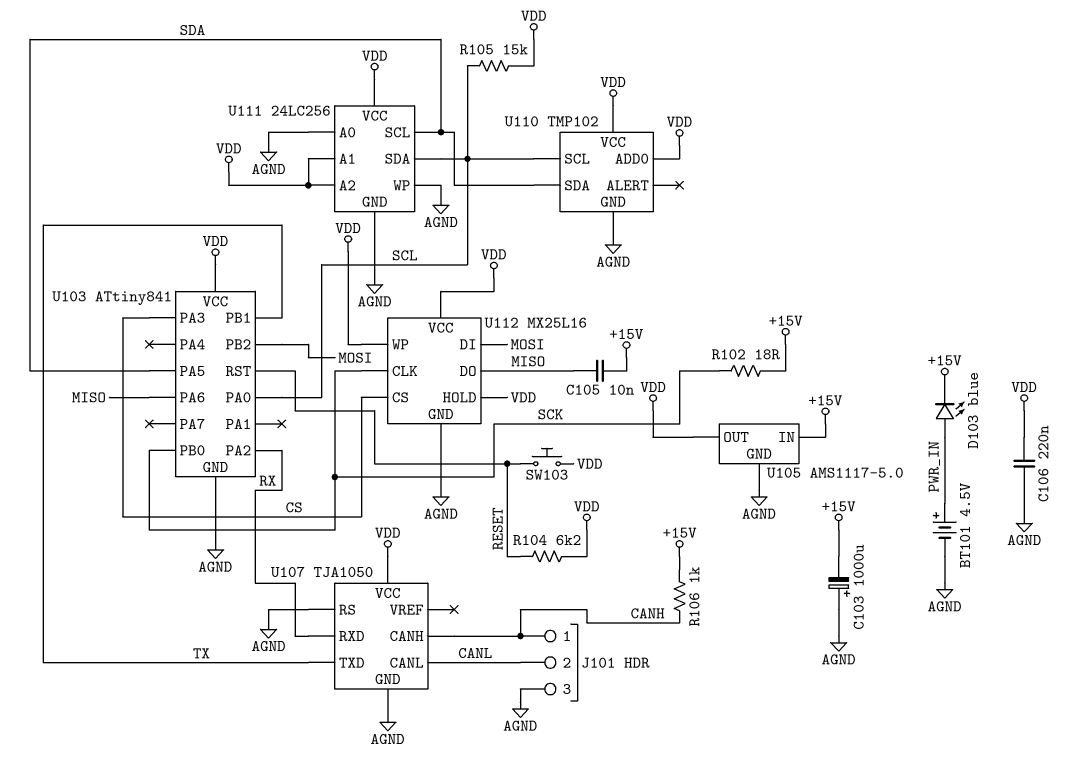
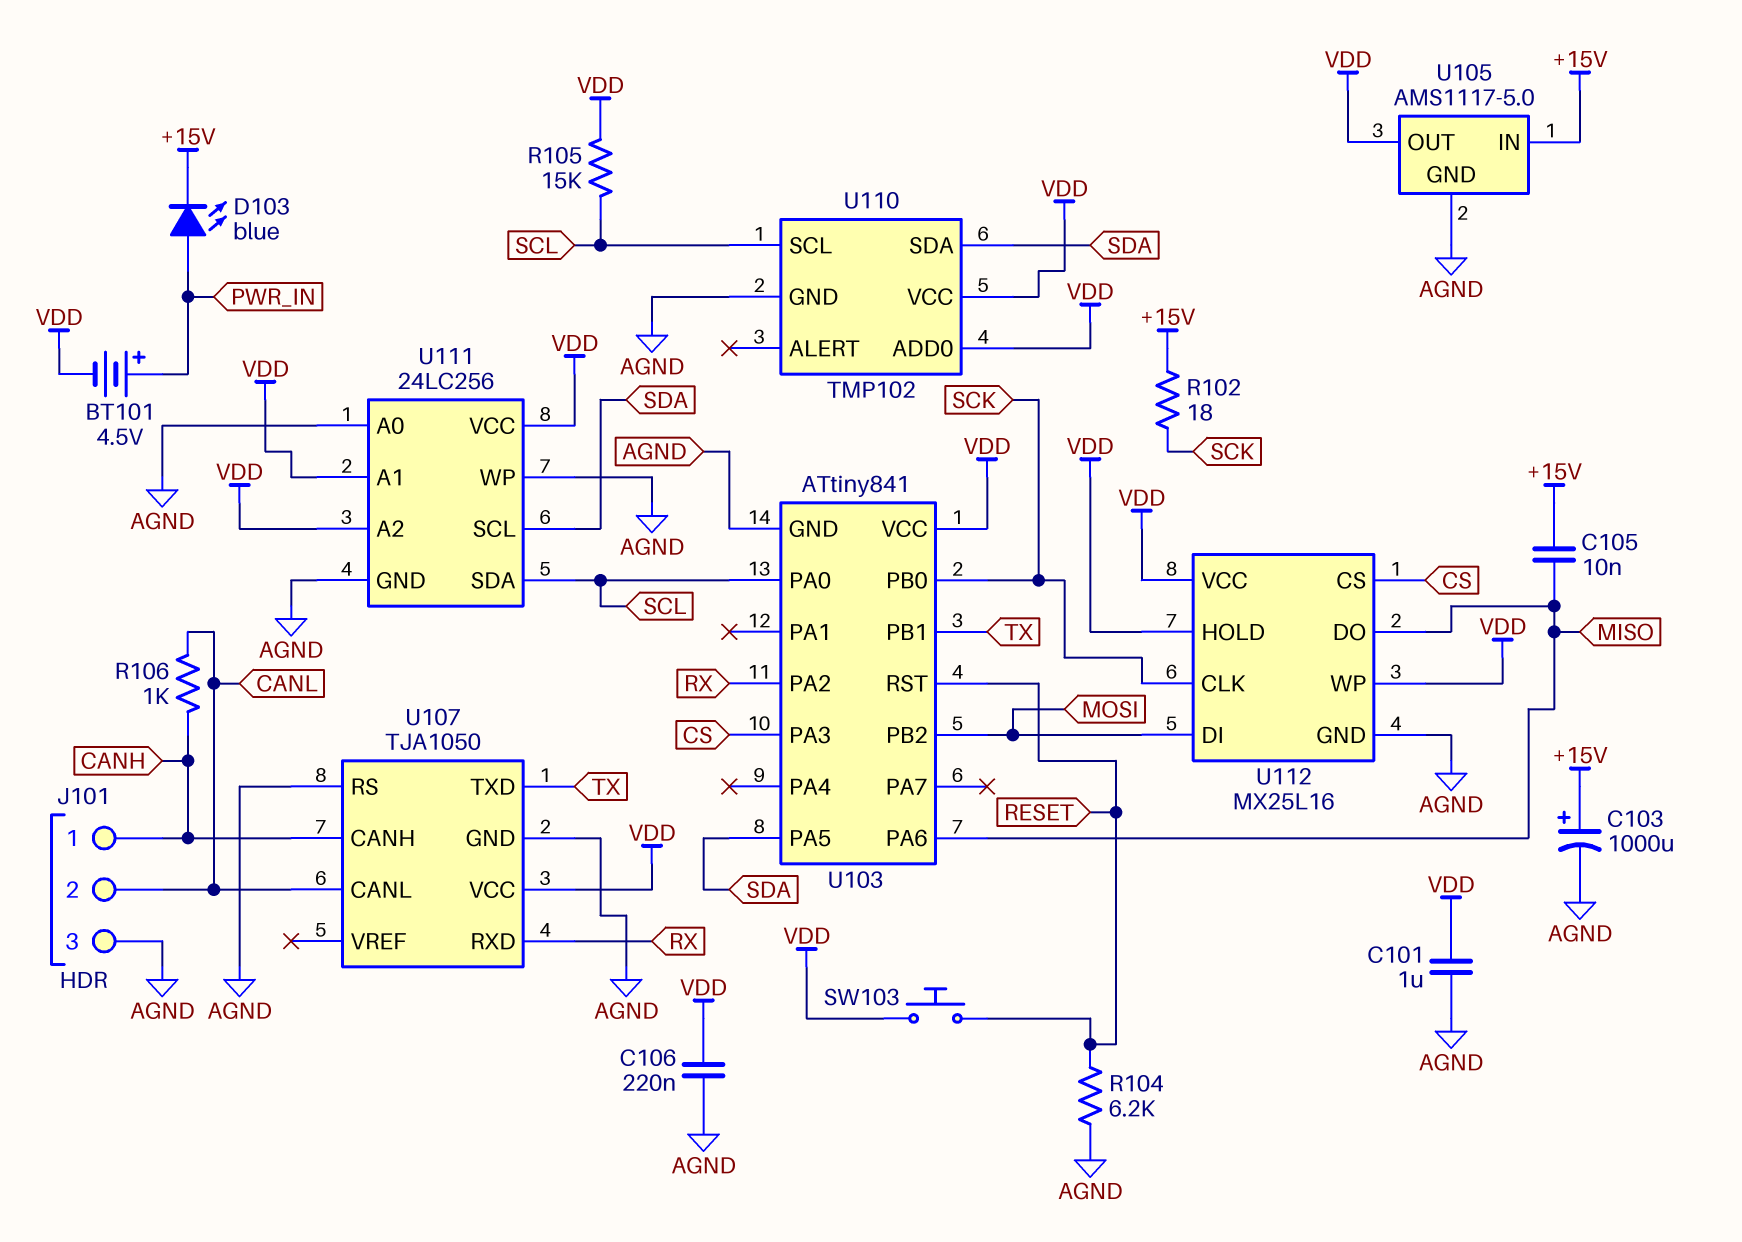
BT101: 4.5V (plus PWR_IN, minus AGND) -> 4.5V (plus PWR_IN, minus VDD)
C101: none -> 1uF (AGND, VDD)
C103: 1000uF (plus AGND, minus +15V) -> 1000uF (plus +15V, minus AGND)
R104: 6.2k (RESET, VDD) -> 6.2k (AGND, RESET)
R106: 1k (+15V, CANH) -> 1k (CANH, CANL)

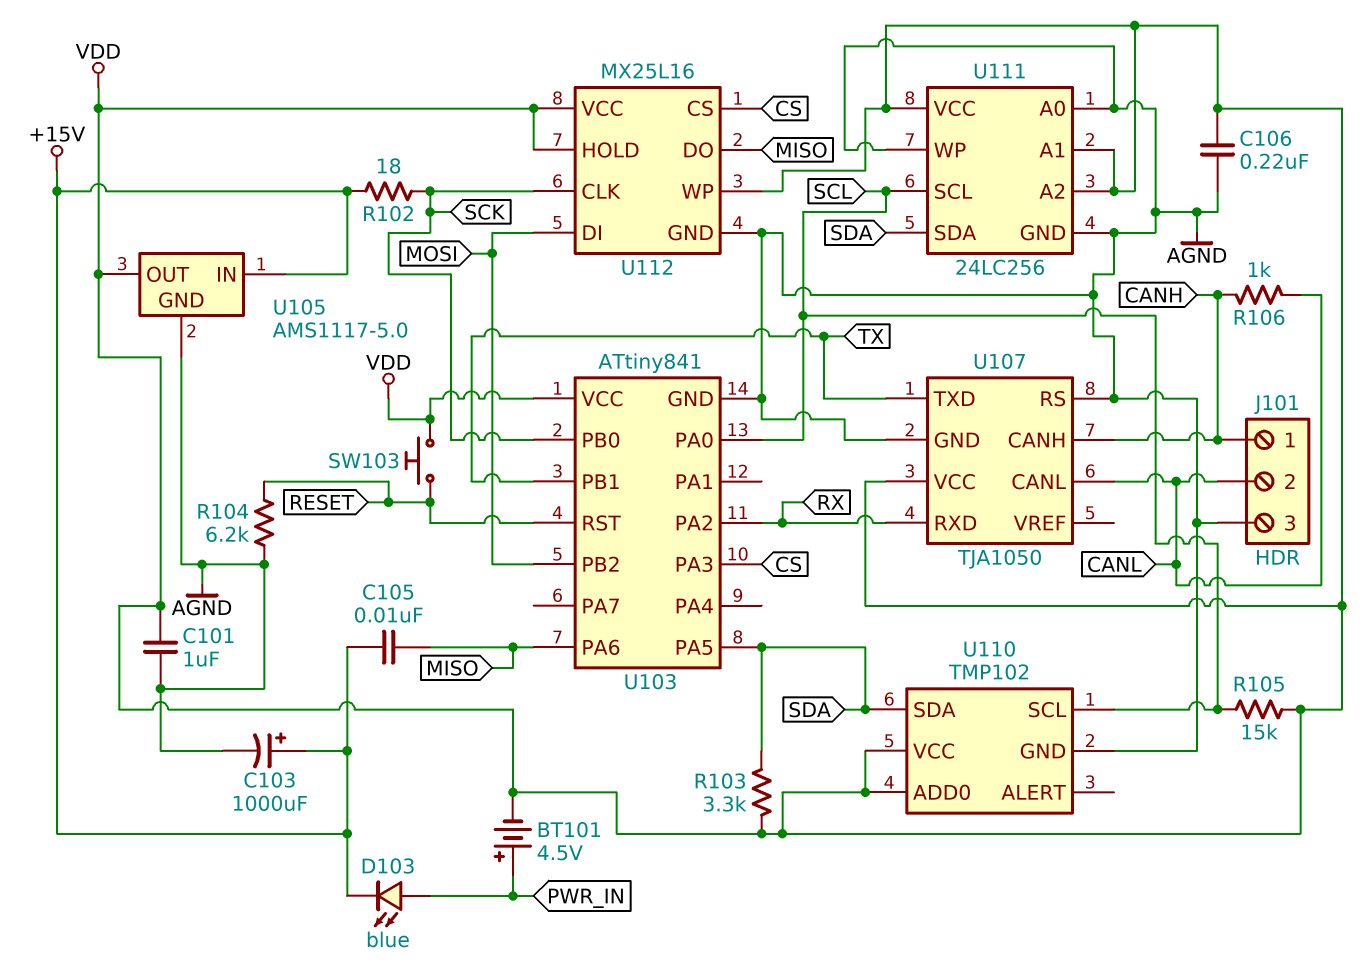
R103: none -> 3.3k (SDA, VDD)
U111 pin SCL: SDA -> SCL
U111 pin SDA: SCL -> SDA

